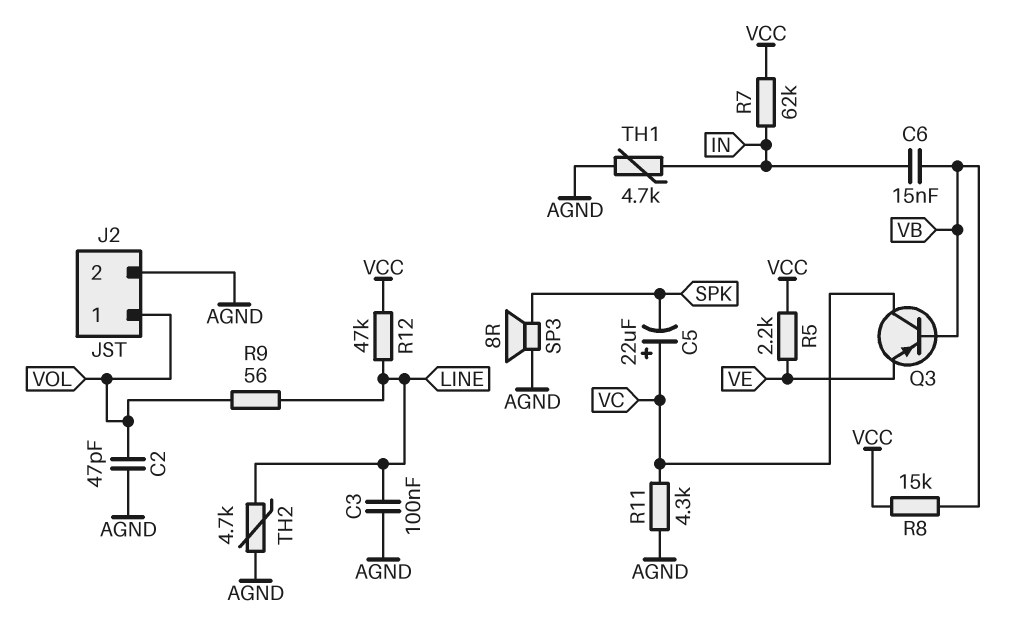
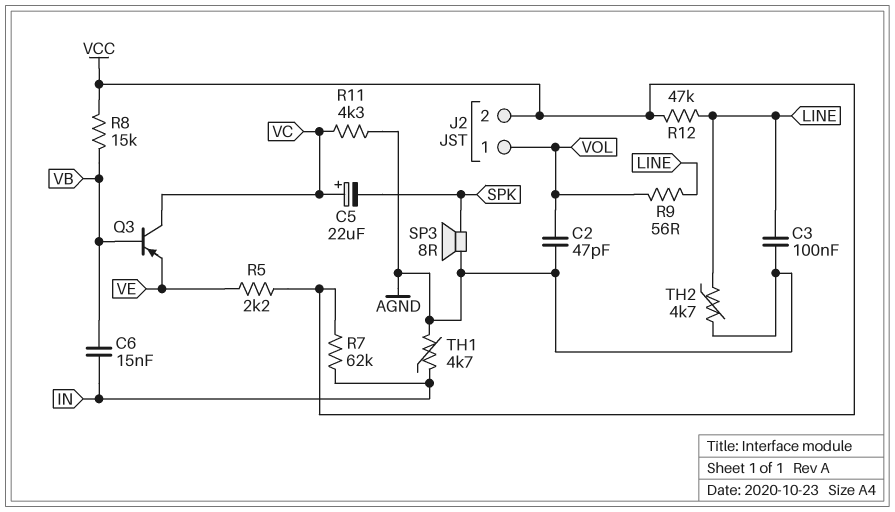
J2 pin 2: AGND -> VCC

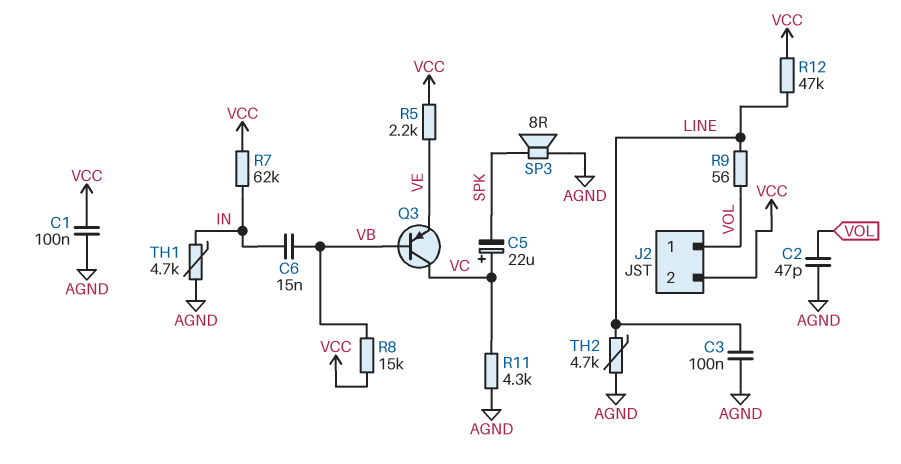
C1: none -> 100nF (AGND, VCC)

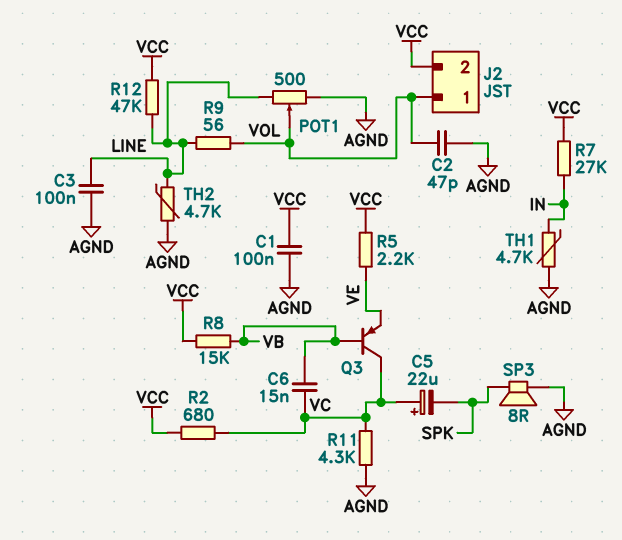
C6: 15nF (IN, VB) -> 15nF (VB, VC)
POT1: none -> 500 (AGND, LINE, wiper VOL)
R2: none -> 680 (VC, VCC)
R7: 62k (IN, VCC) -> 27k (IN, VCC)

